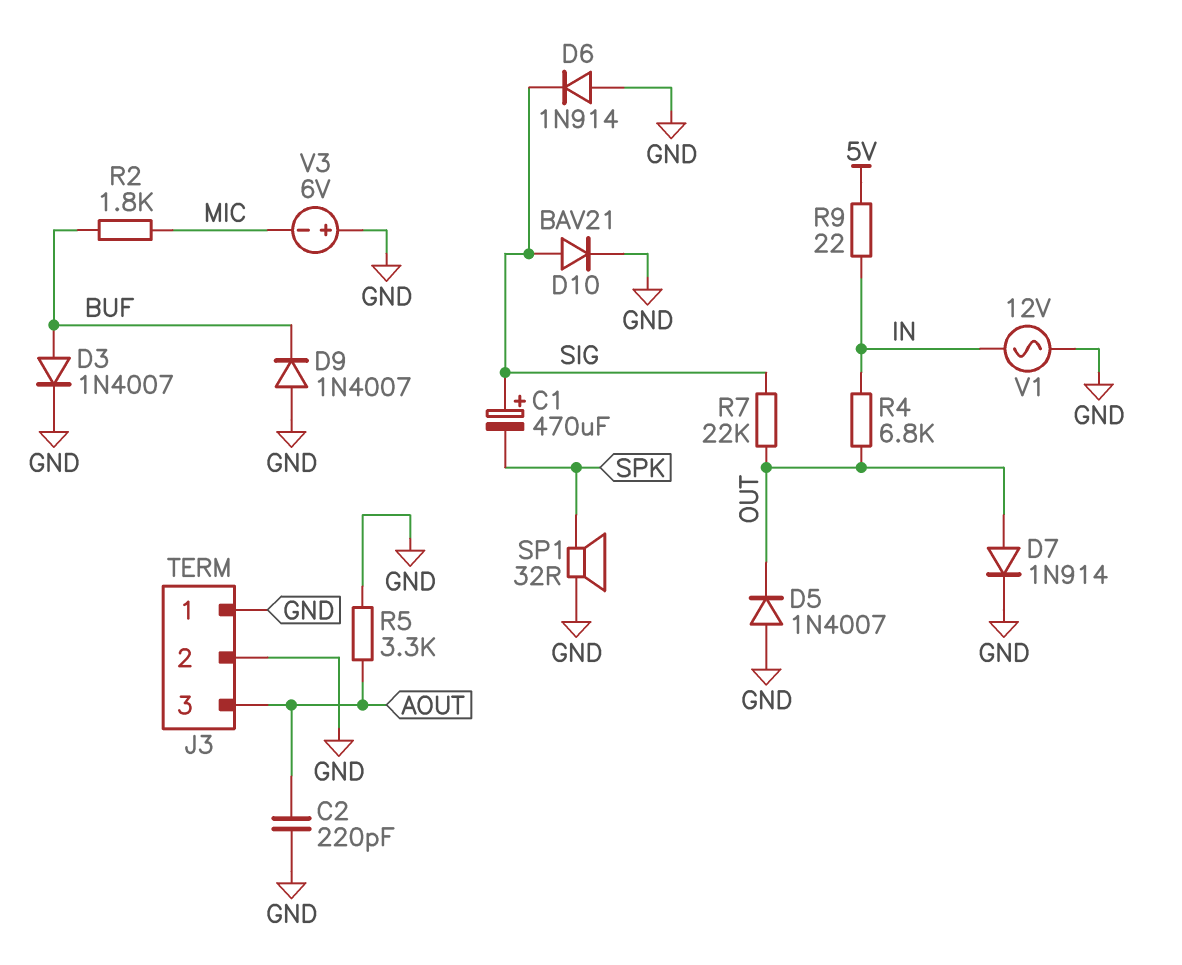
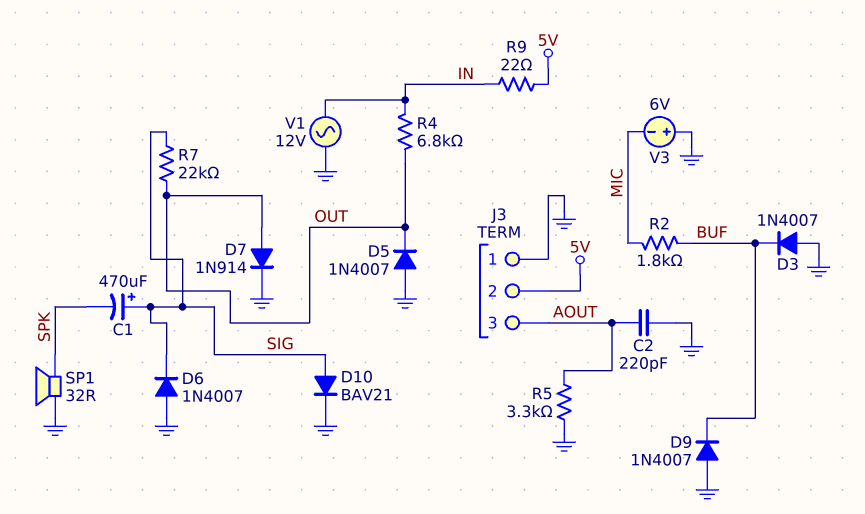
D3: diode 1N4007 (A BUF, K GND) -> diode 1N4007 (A GND, K BUF)
D6: diode 1N914 (A GND, K SIG) -> diode 1N4007 (A GND, K SIG)
J3 pin 2: GND -> 5V

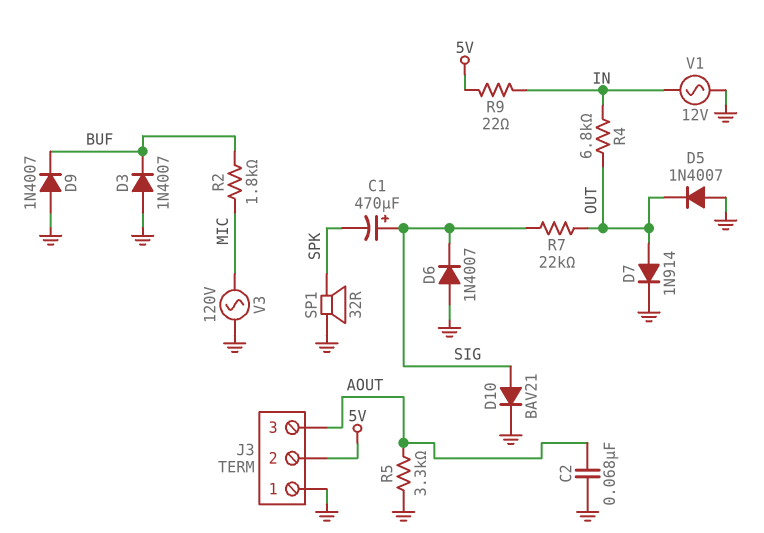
C2: 220pF (AOUT, GND) -> 68nF (AOUT, GND)
V3: 6V (plus GND, minus MIC) -> AC 120V (GND, MIC)

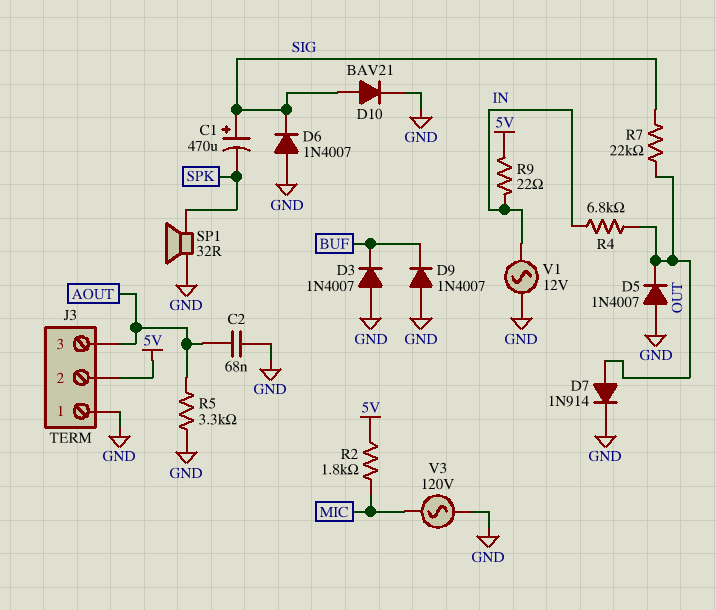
R2: 1.8k (BUF, MIC) -> 1.8k (5V, MIC)

